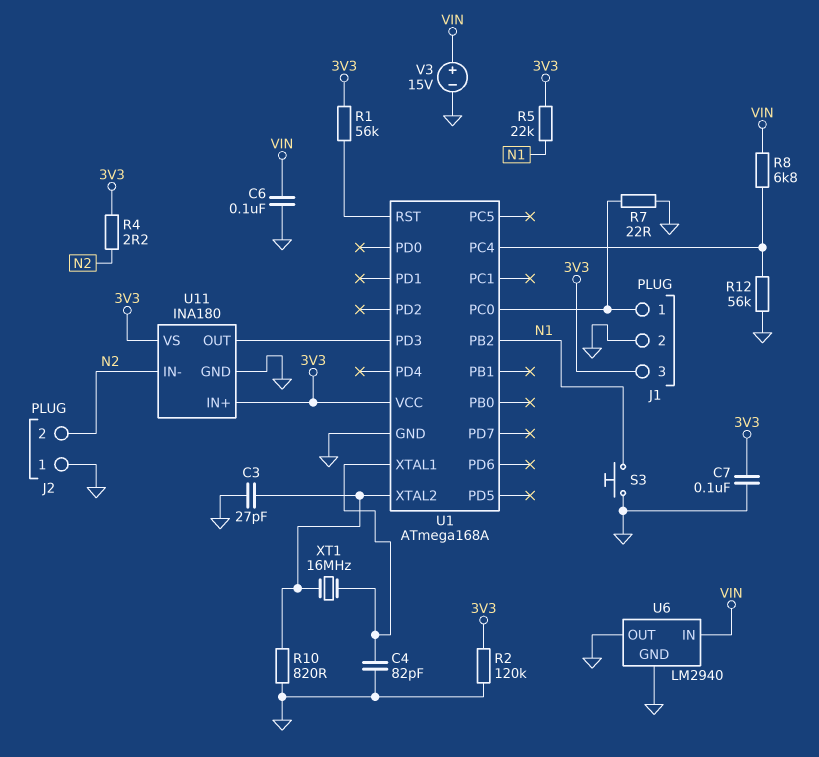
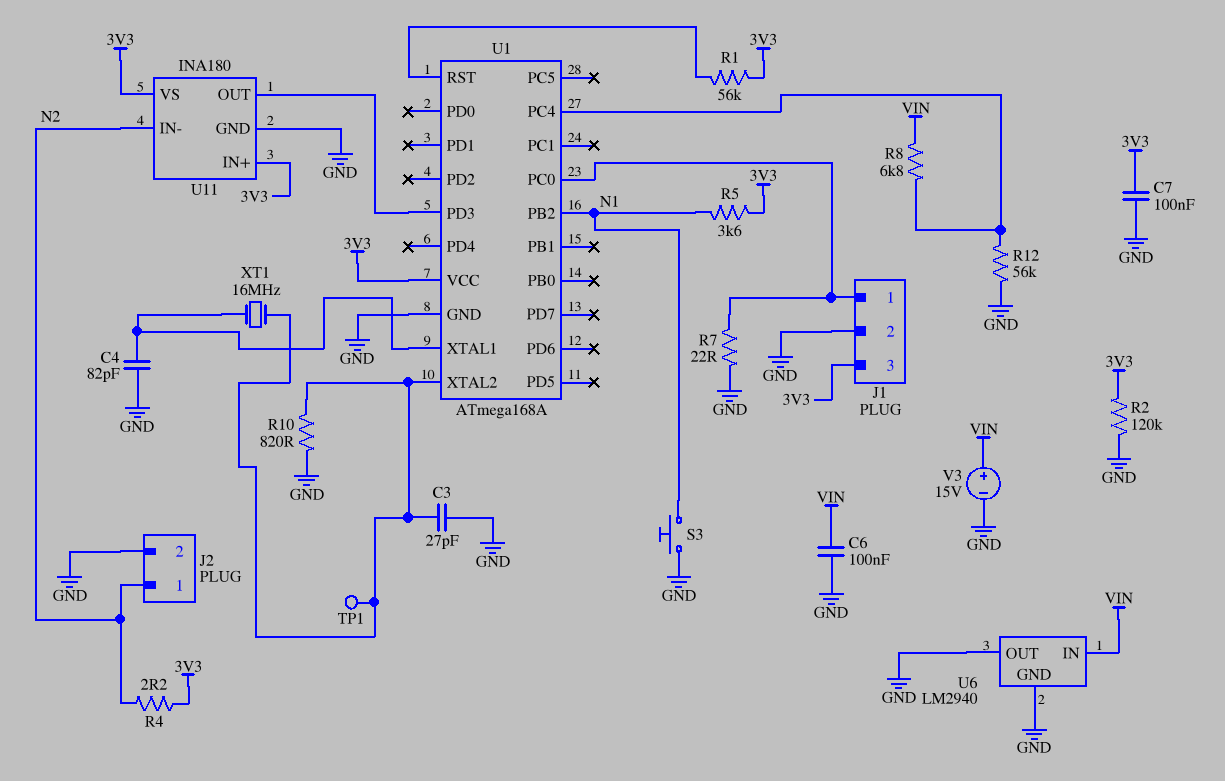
J2 pin 1: GND -> N2
J2 pin 2: N2 -> GND
R5: 22k (3V3, N1) -> 3.6k (3V3, N1)
TP1: none -> test point (U1/XTAL2)

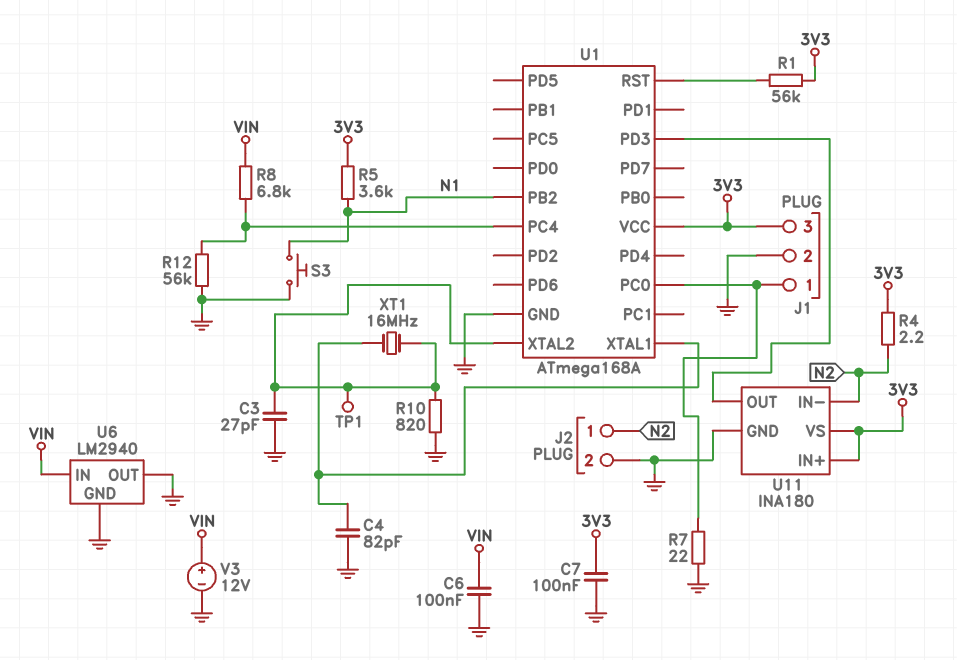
R2: 120k (3V3, GND) -> none
V3: 15V (plus VIN, minus GND) -> 12V (plus VIN, minus GND)

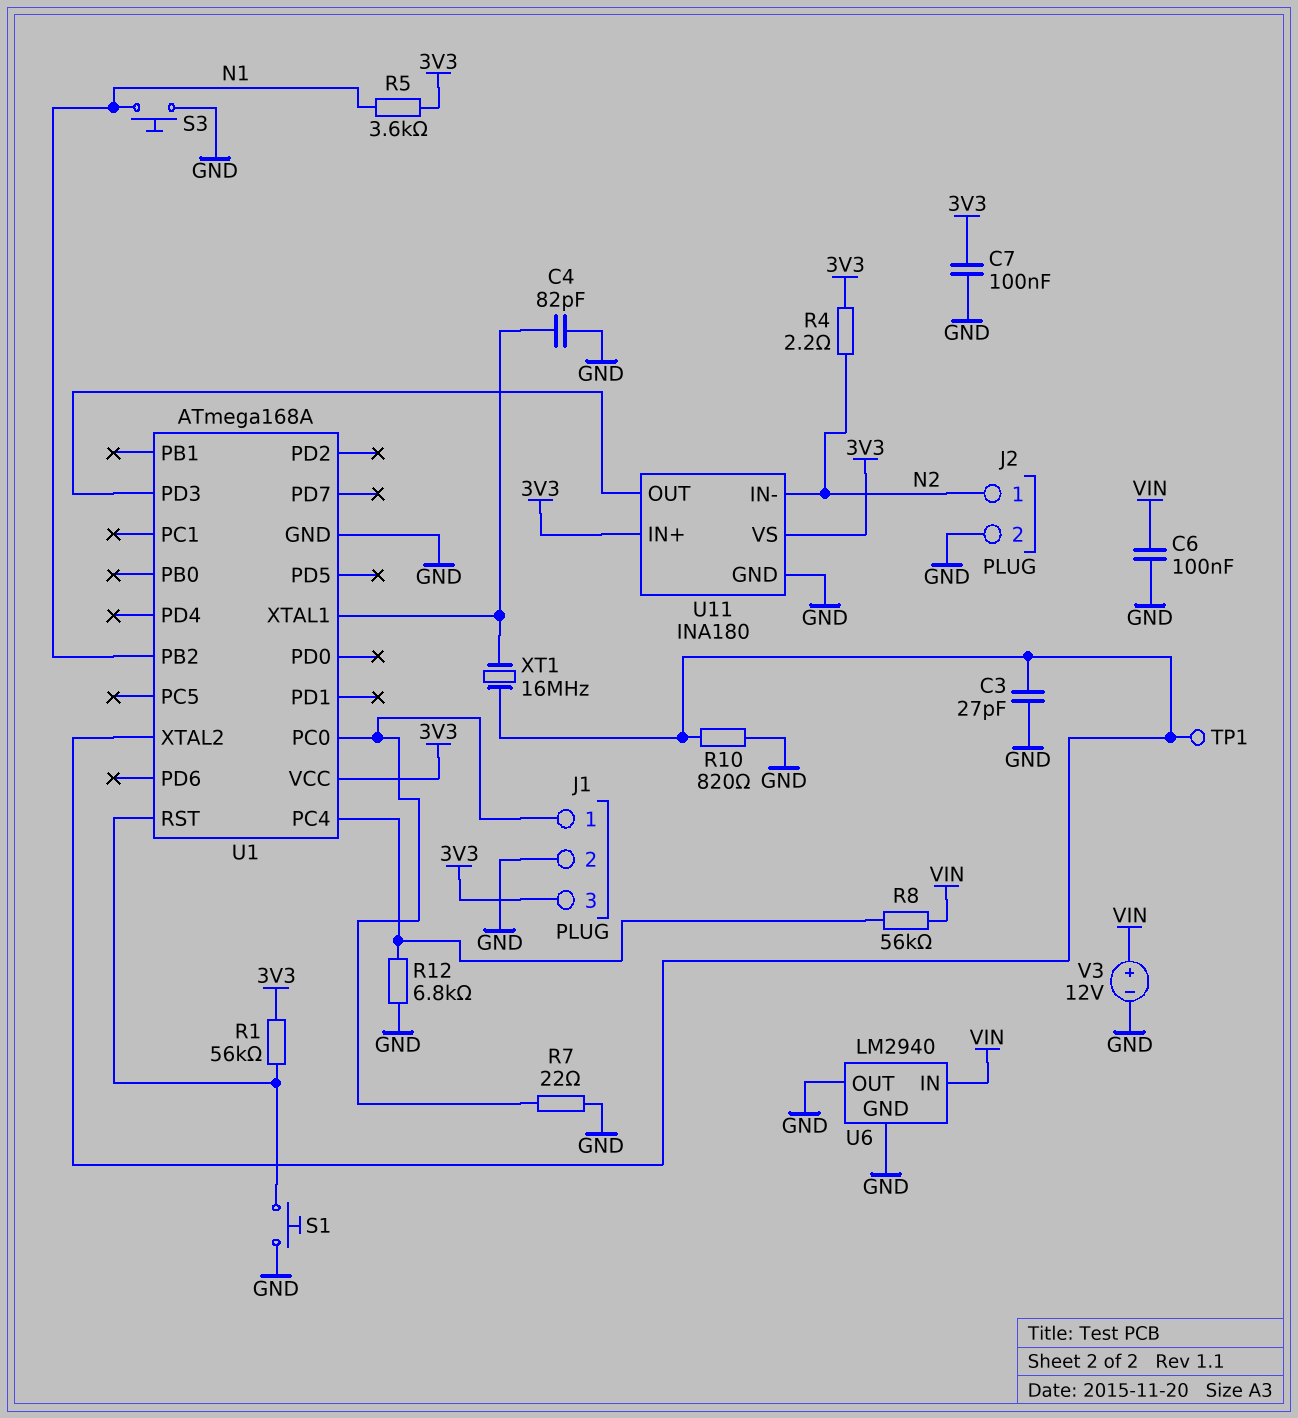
R8: 6.8k (U1/PC4, VIN) -> 56k (U1/PC4, VIN)
R12: 56k (GND, U1/PC4) -> 6.8k (GND, U1/PC4)
S1: none -> button (GND, U1/RST)

